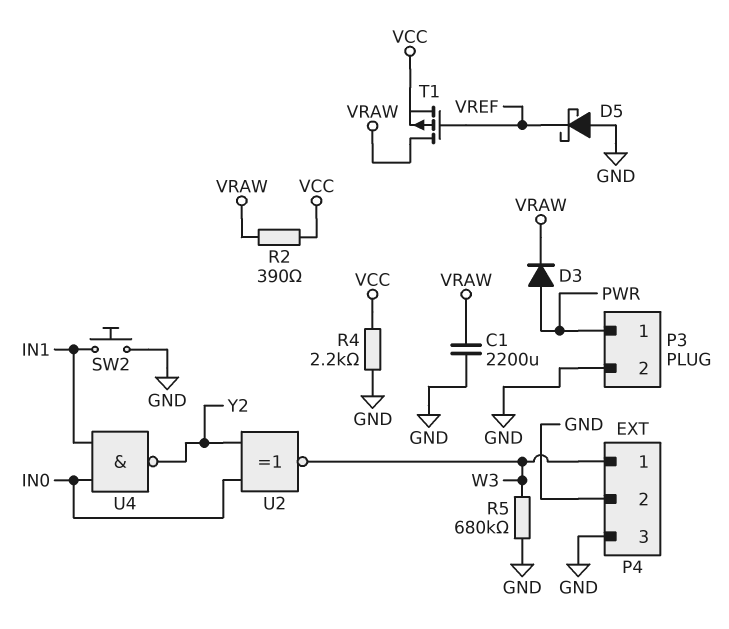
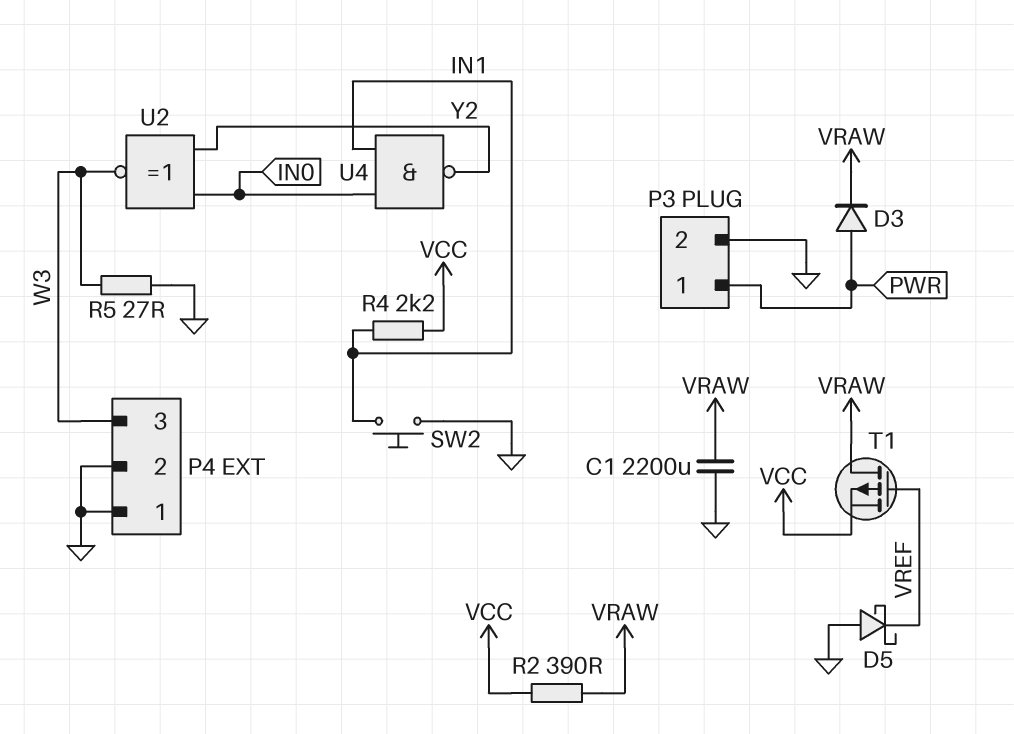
P4 pin 1: W3 -> GND
P4 pin 3: GND -> W3
R4: 2.2k (GND, VCC) -> 2.2k (IN1, VCC)
R5: 680k (GND, W3) -> 27 (GND, W3)

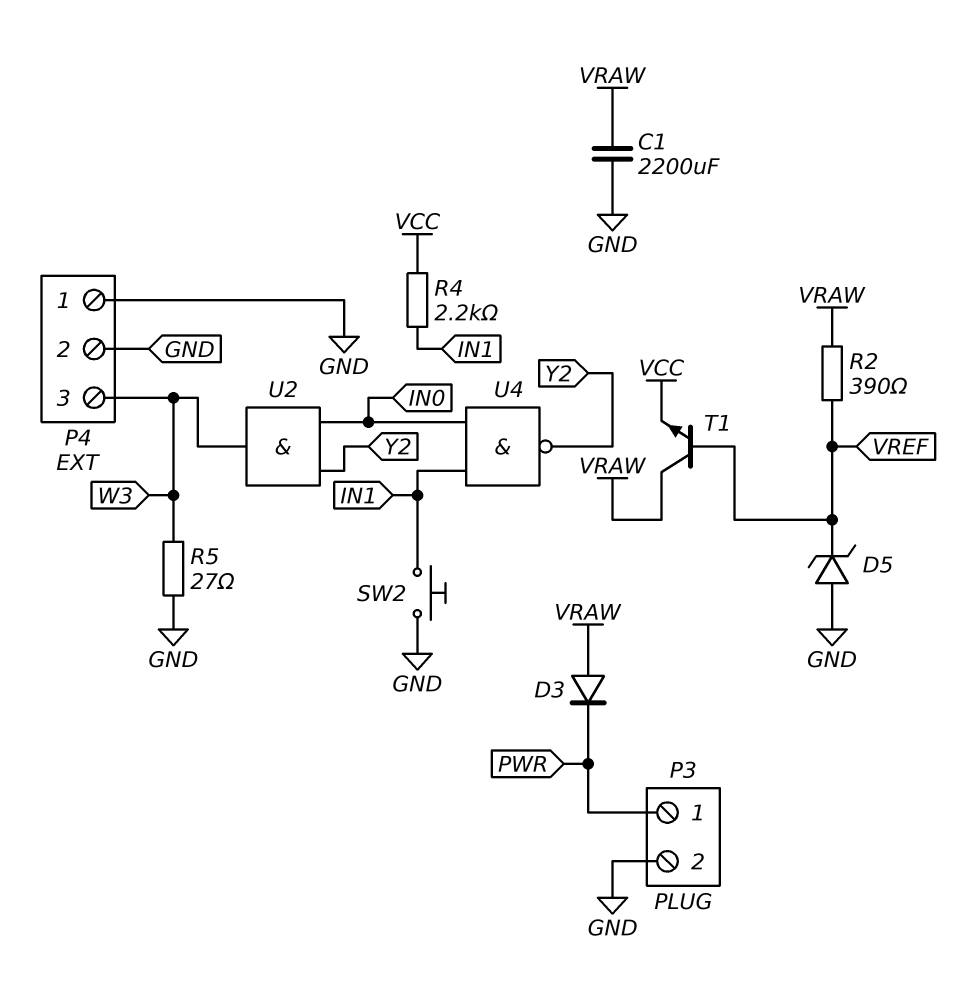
D3: diode (A PWR, K VRAW) -> diode (A VRAW, K PWR)
D5: schottky (A GND, K VREF) -> zener (A GND, K VREF)
R2: 390 (VCC, VRAW) -> 390 (VRAW, VREF)
T1: PMOS (G VREF, D VRAW, S VCC) -> NPN (B VREF, C VRAW, E VCC)
U2: XNOR (in IN0, in Y2, out W3) -> AND (in IN0, in Y2, out W3)

